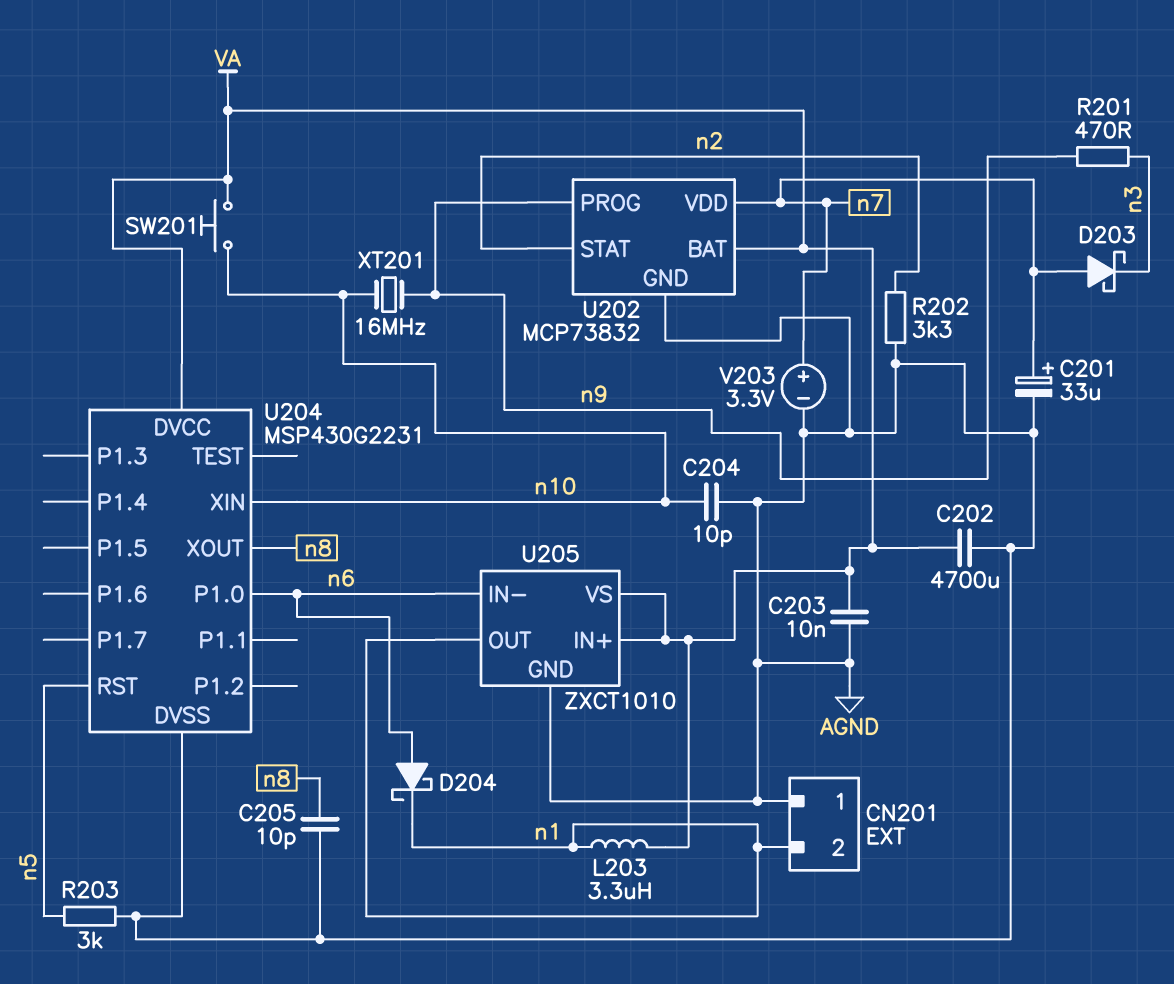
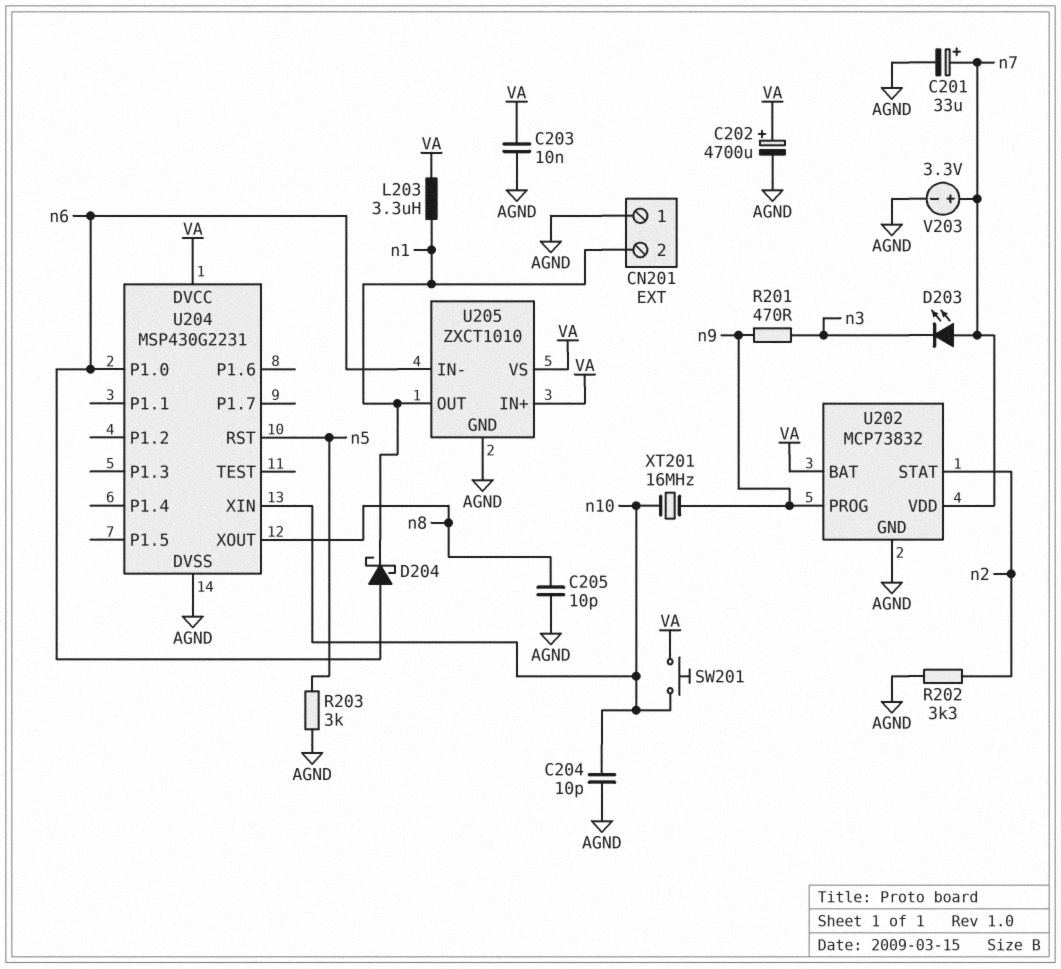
C202: 4700uF (AGND, VA) -> 4700uF (plus VA, minus AGND)
D203: schottky (A n7, K n3) -> LED (A n7, K n3)

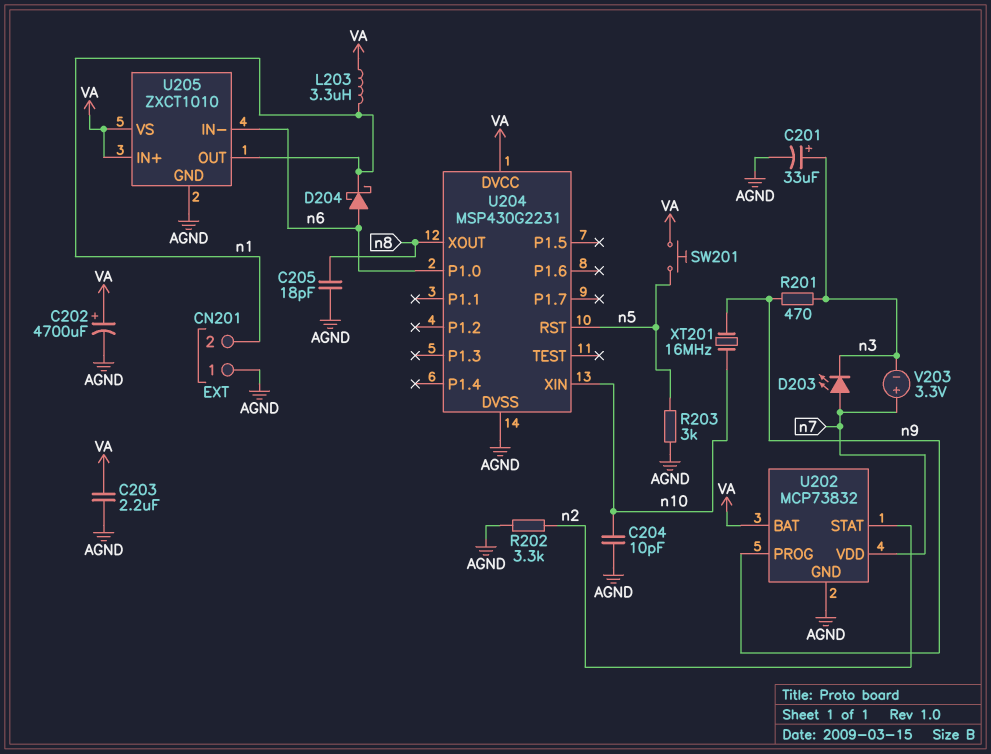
C201: 33uF (plus n7, minus AGND) -> 33uF (plus n3, minus AGND)
C203: 10nF (AGND, VA) -> 2.2uF (AGND, VA)
C205: 10pF (AGND, n8) -> 18pF (AGND, n8)
SW201: button (VA, n10) -> button (VA, n5)
V203: 3.3V (plus n7, minus AGND) -> 3.3V (plus n7, minus n3)

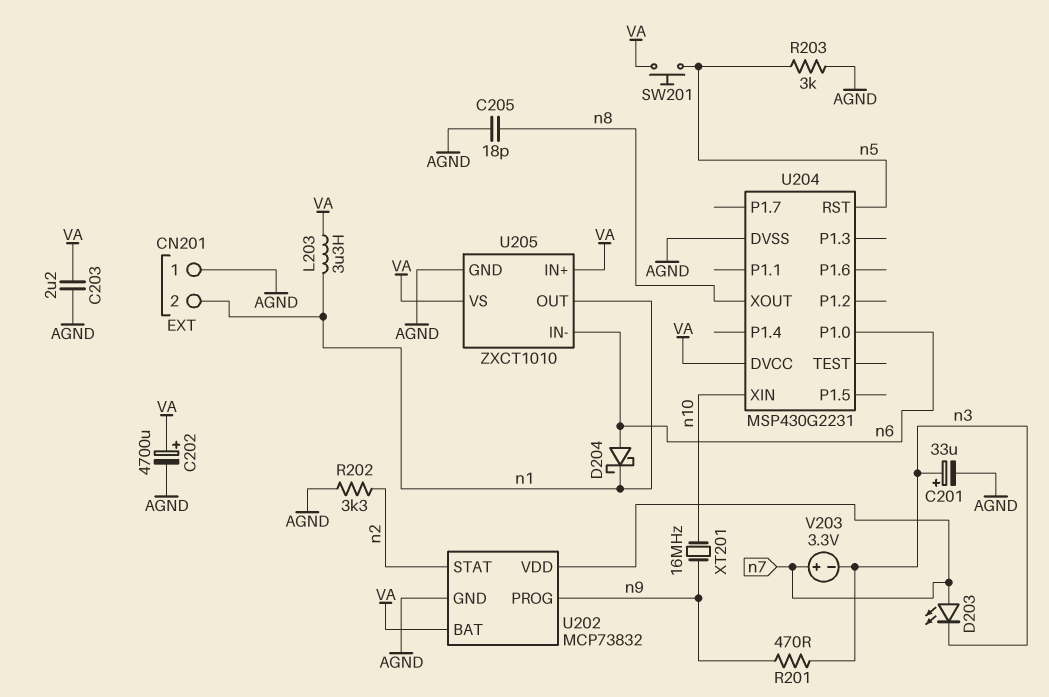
C204: 10pF (AGND, n10) -> none

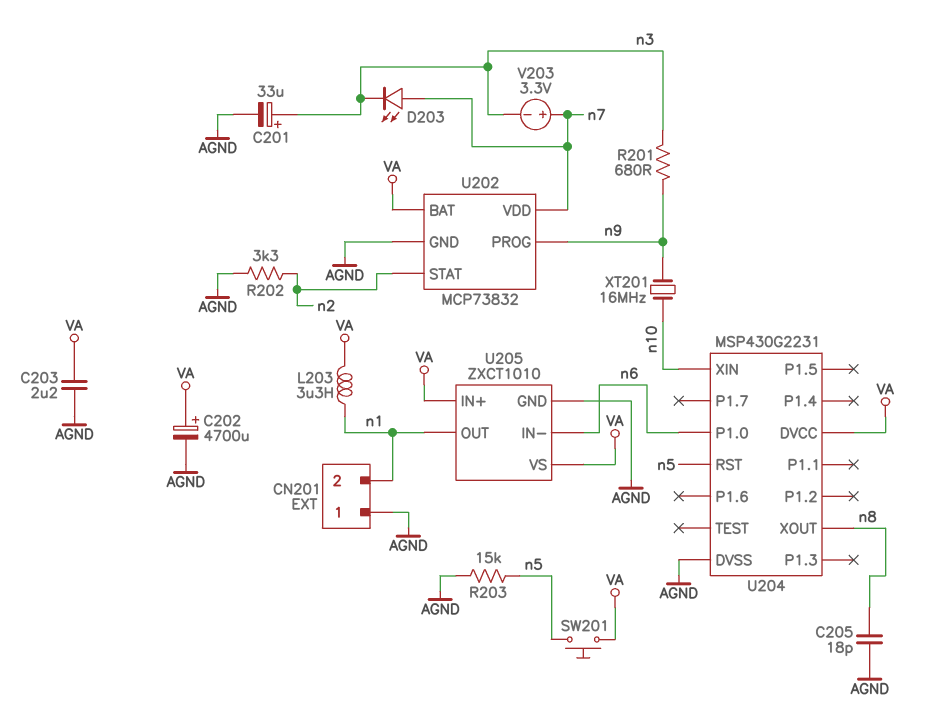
D204: schottky (A n6, K n1) -> none
R201: 470 (n3, n9) -> 680 (n3, n9)
R203: 3k (AGND, n5) -> 15k (AGND, n5)

